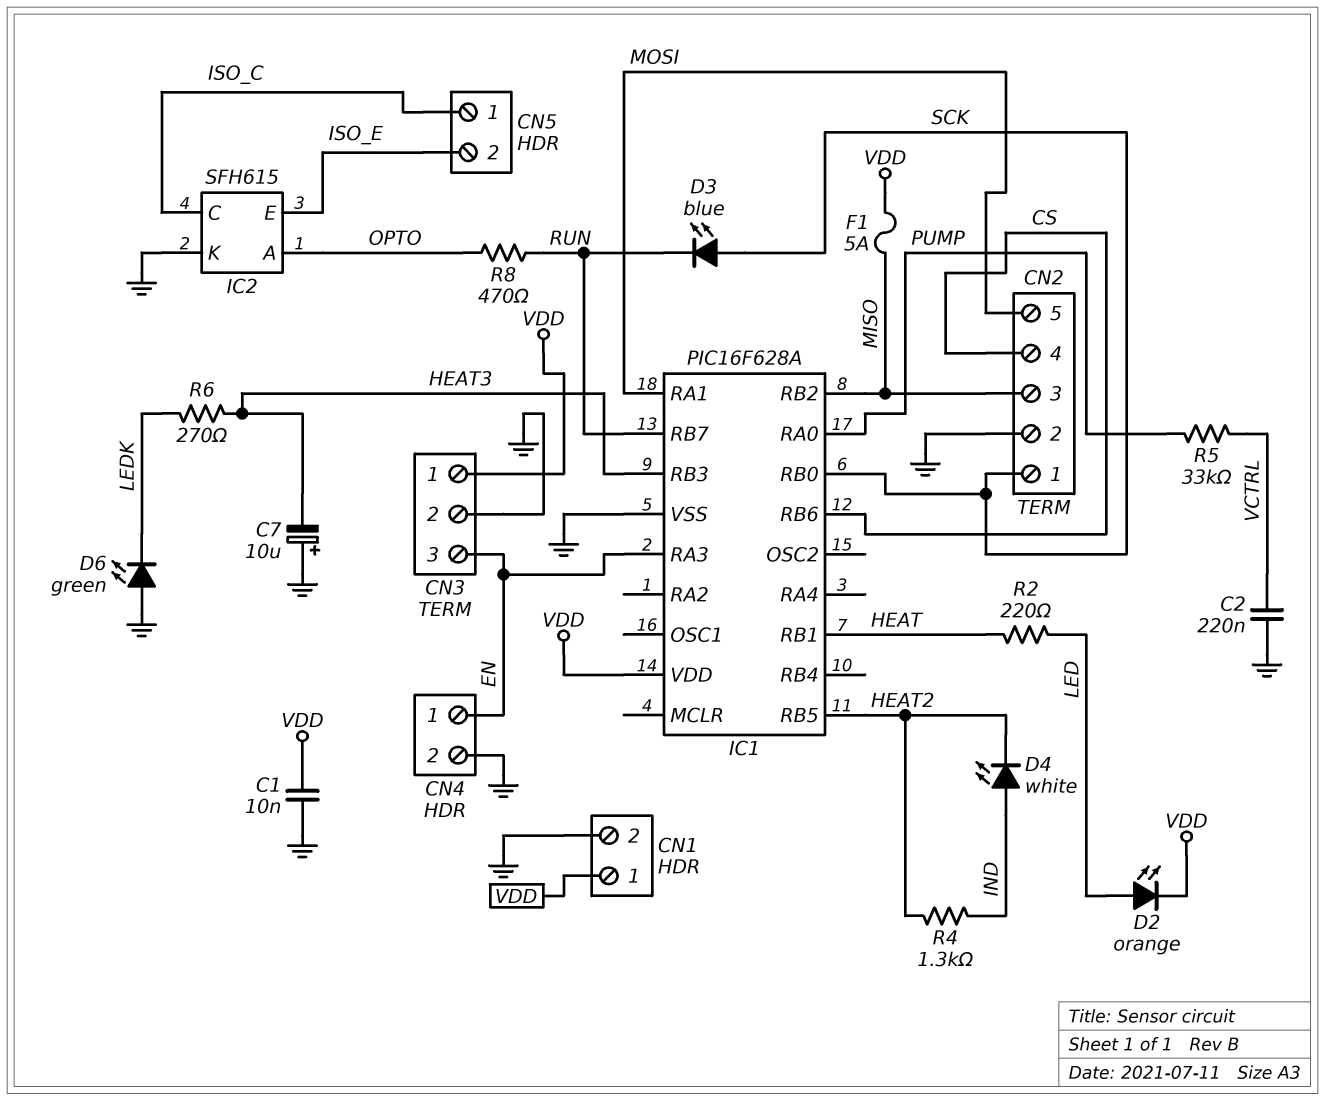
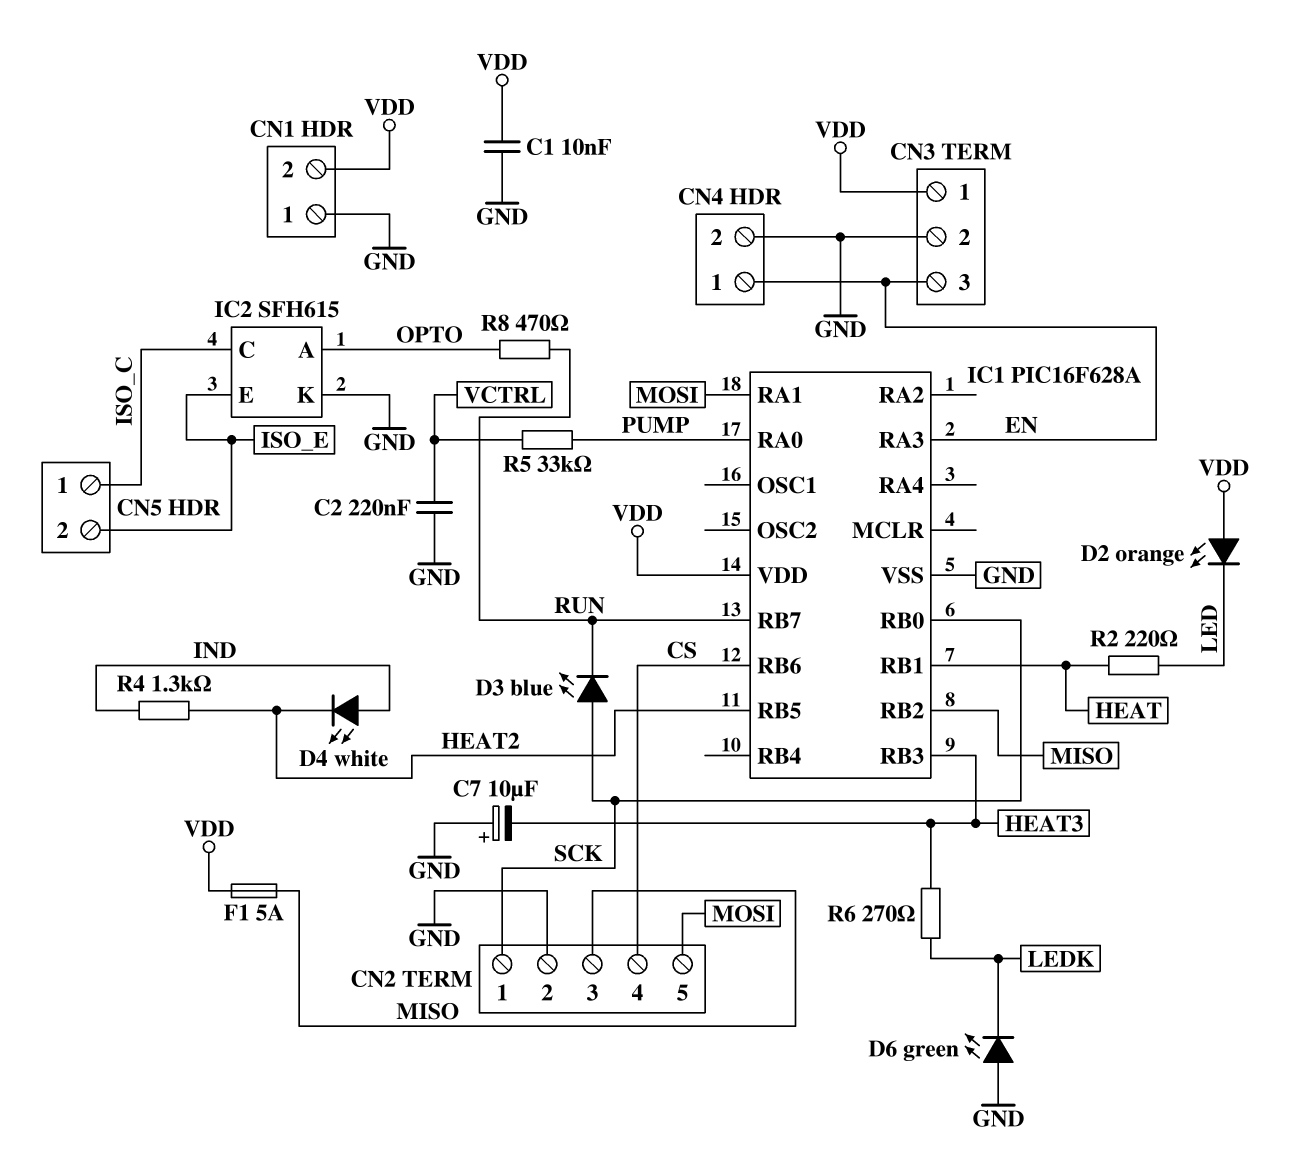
CN1 pin 1: VDD -> GND
CN1 pin 2: GND -> VDD
D2: LED orange (A LED, K VDD) -> LED orange (A VDD, K LED)

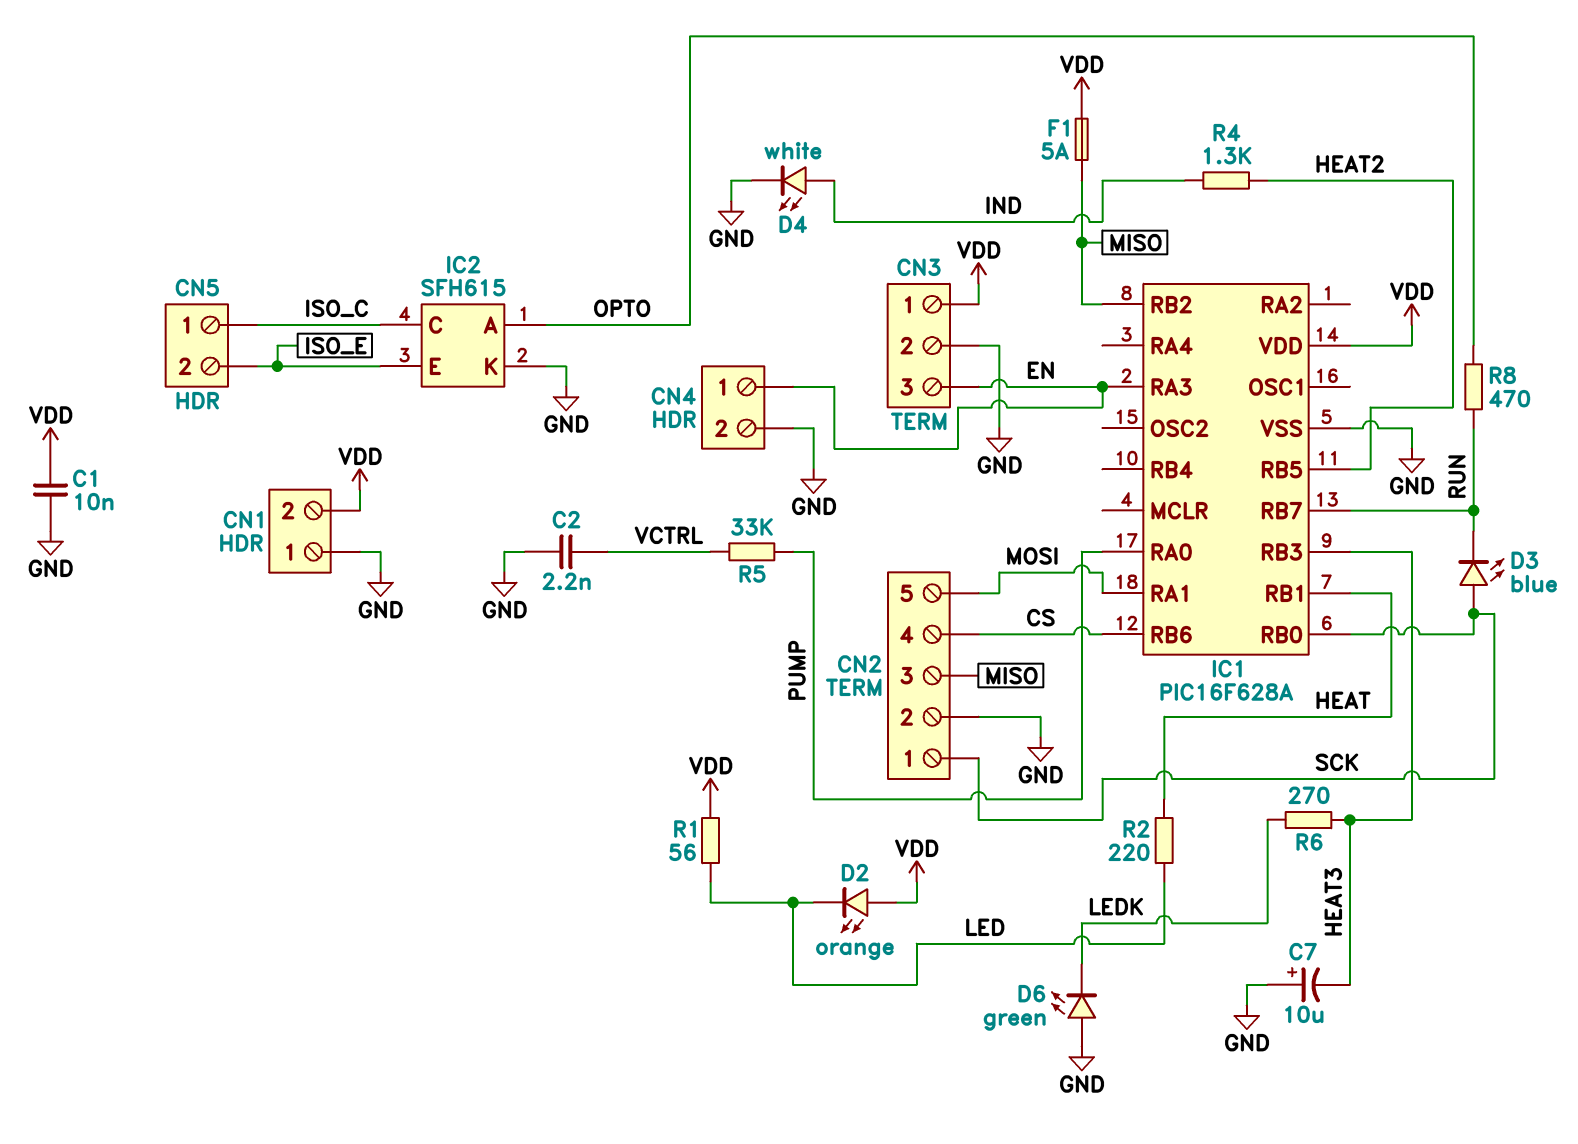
C2: 220nF (GND, VCTRL) -> 2.2nF (GND, VCTRL)
D4: LED white (A IND, K HEAT2) -> LED white (A IND, K GND)
R1: none -> 56 (LED, VDD)

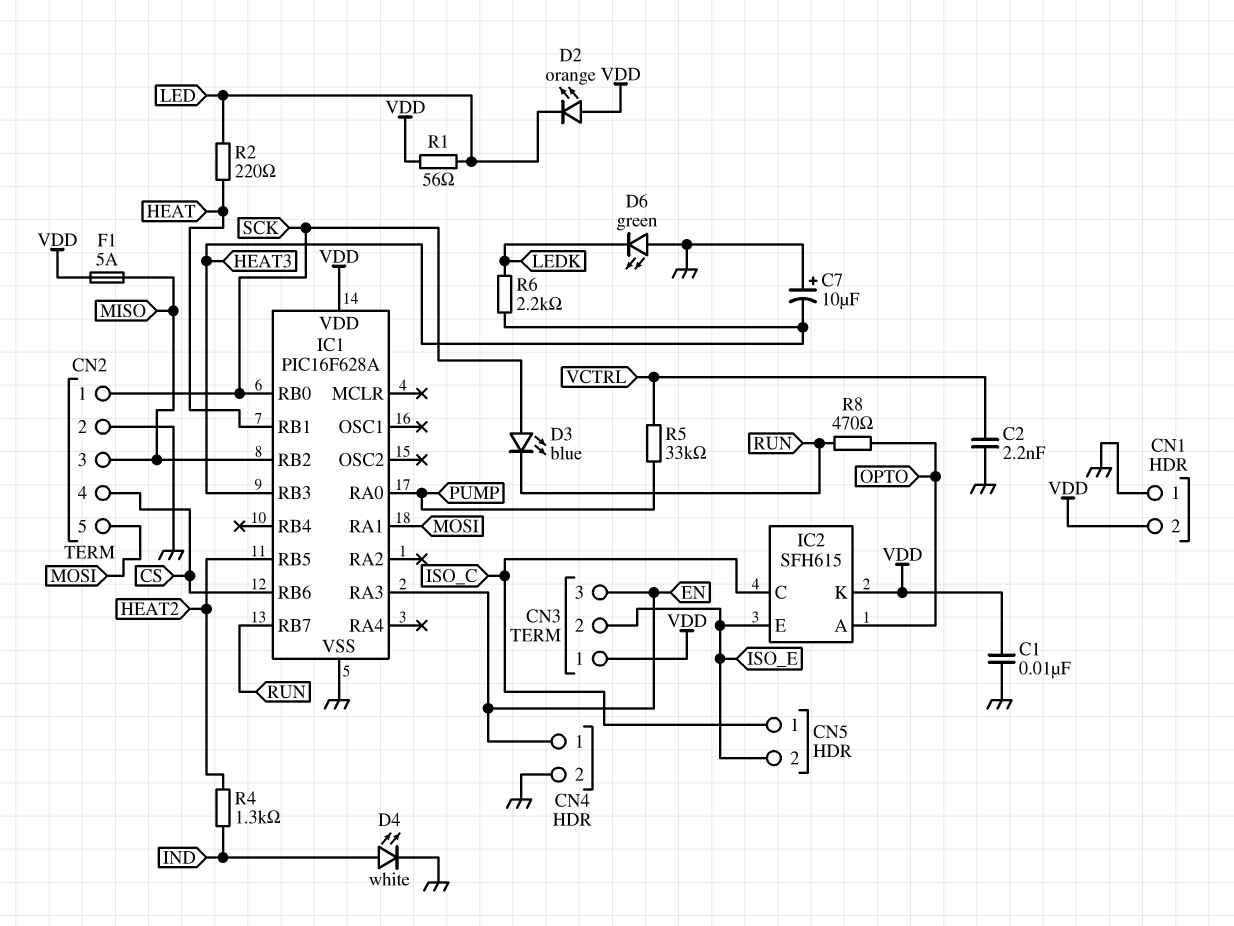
CN3 pin 2: GND -> ISO_E
IC2 pin K: GND -> VDD
R6: 270 (HEAT3, LEDK) -> 2.2k (HEAT3, LEDK)

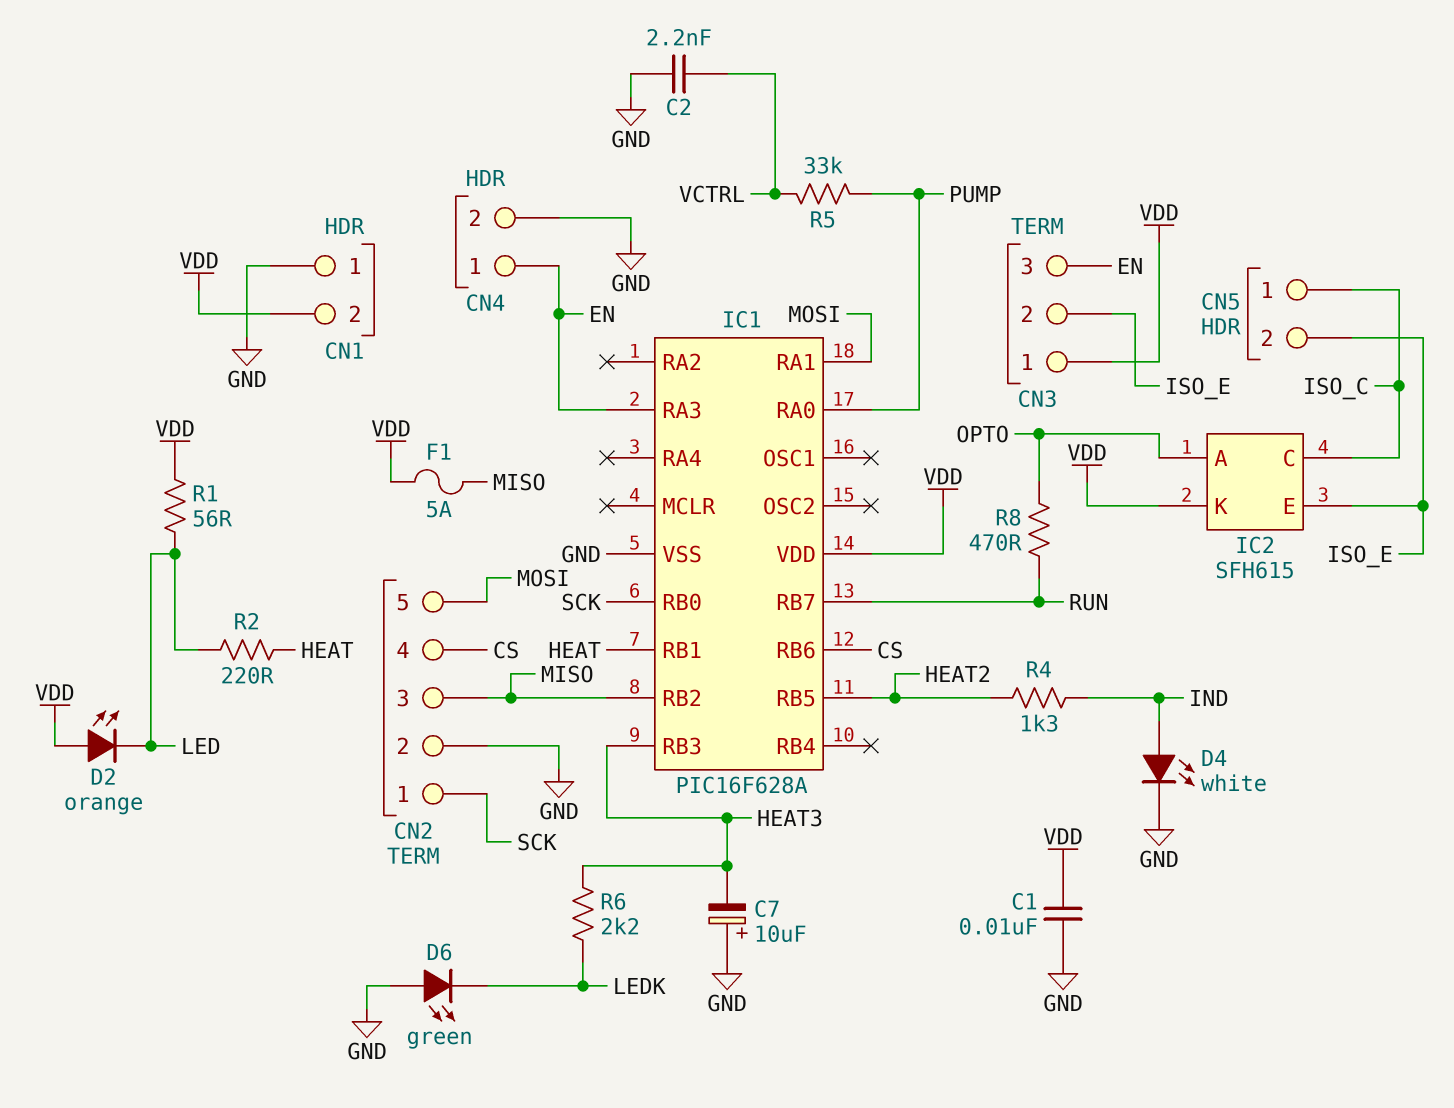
D3: LED blue (A SCK, K RUN) -> none

